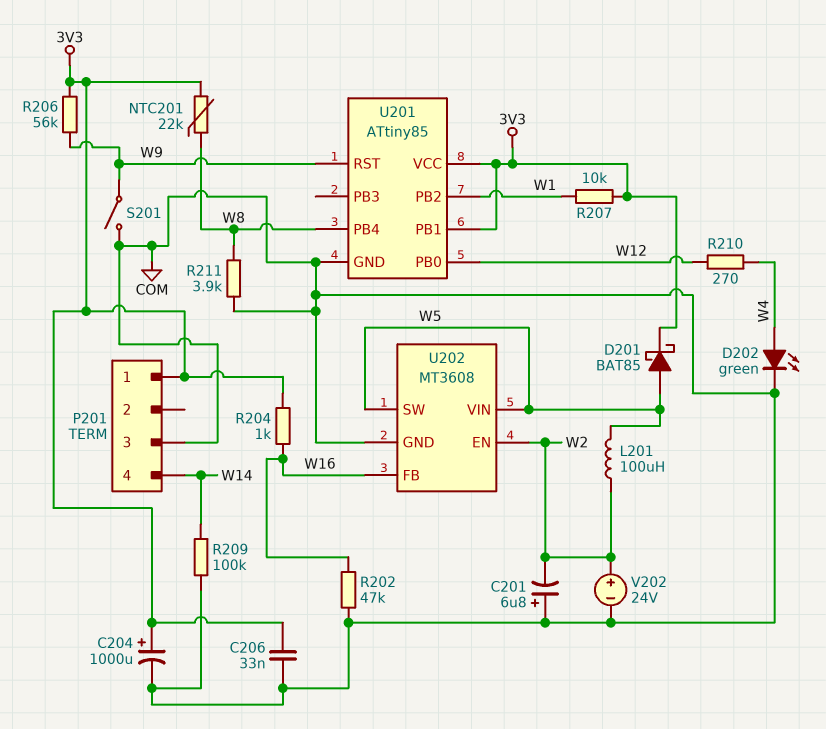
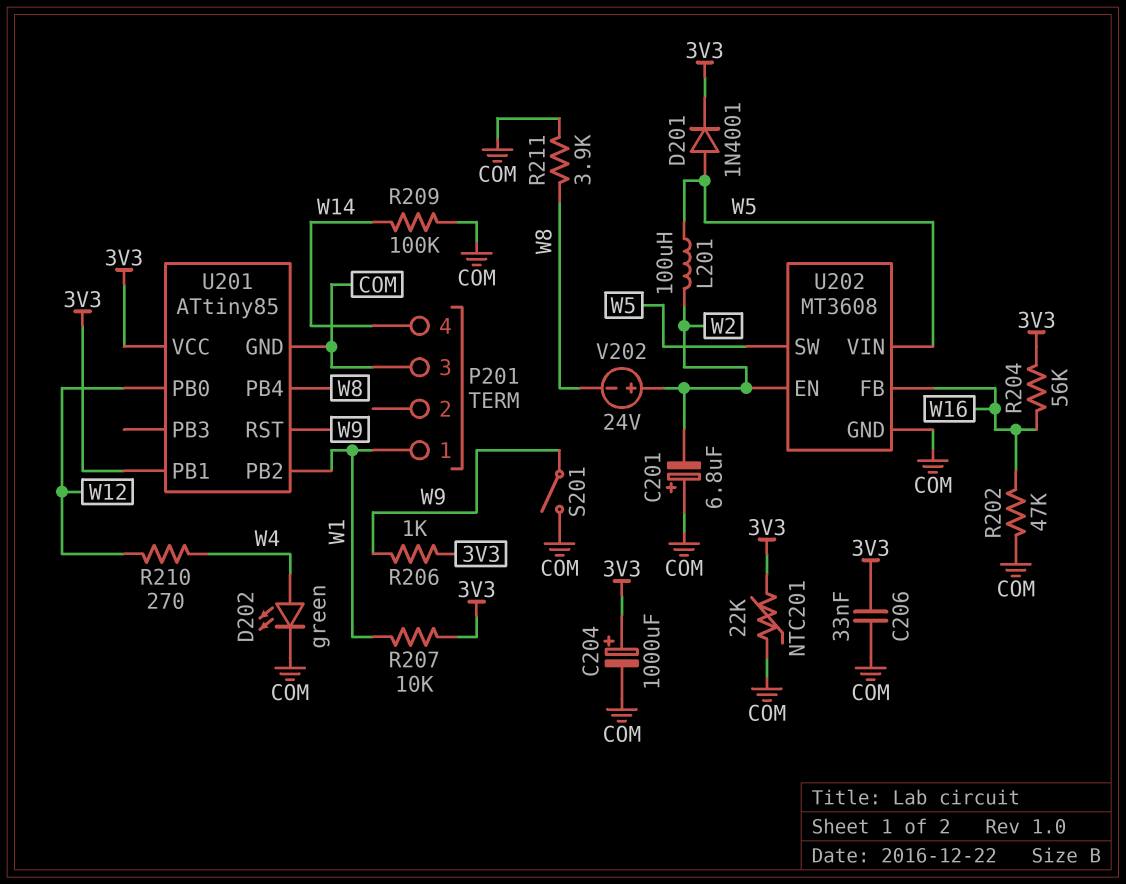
D201: schottky BAT85 (A W5, K 3V3) -> diode 1N4001 (A W5, K 3V3)
NTC201: 22k (3V3, W8) -> 22k (3V3, COM)
P201 pin 1: 3V3 -> W1
R204: 1k (3V3, W16) -> 56k (3V3, W16)
R206: 56k (3V3, W9) -> 1k (3V3, W9)
V202: 24V (plus W2, minus COM) -> 24V (plus W2, minus W8)

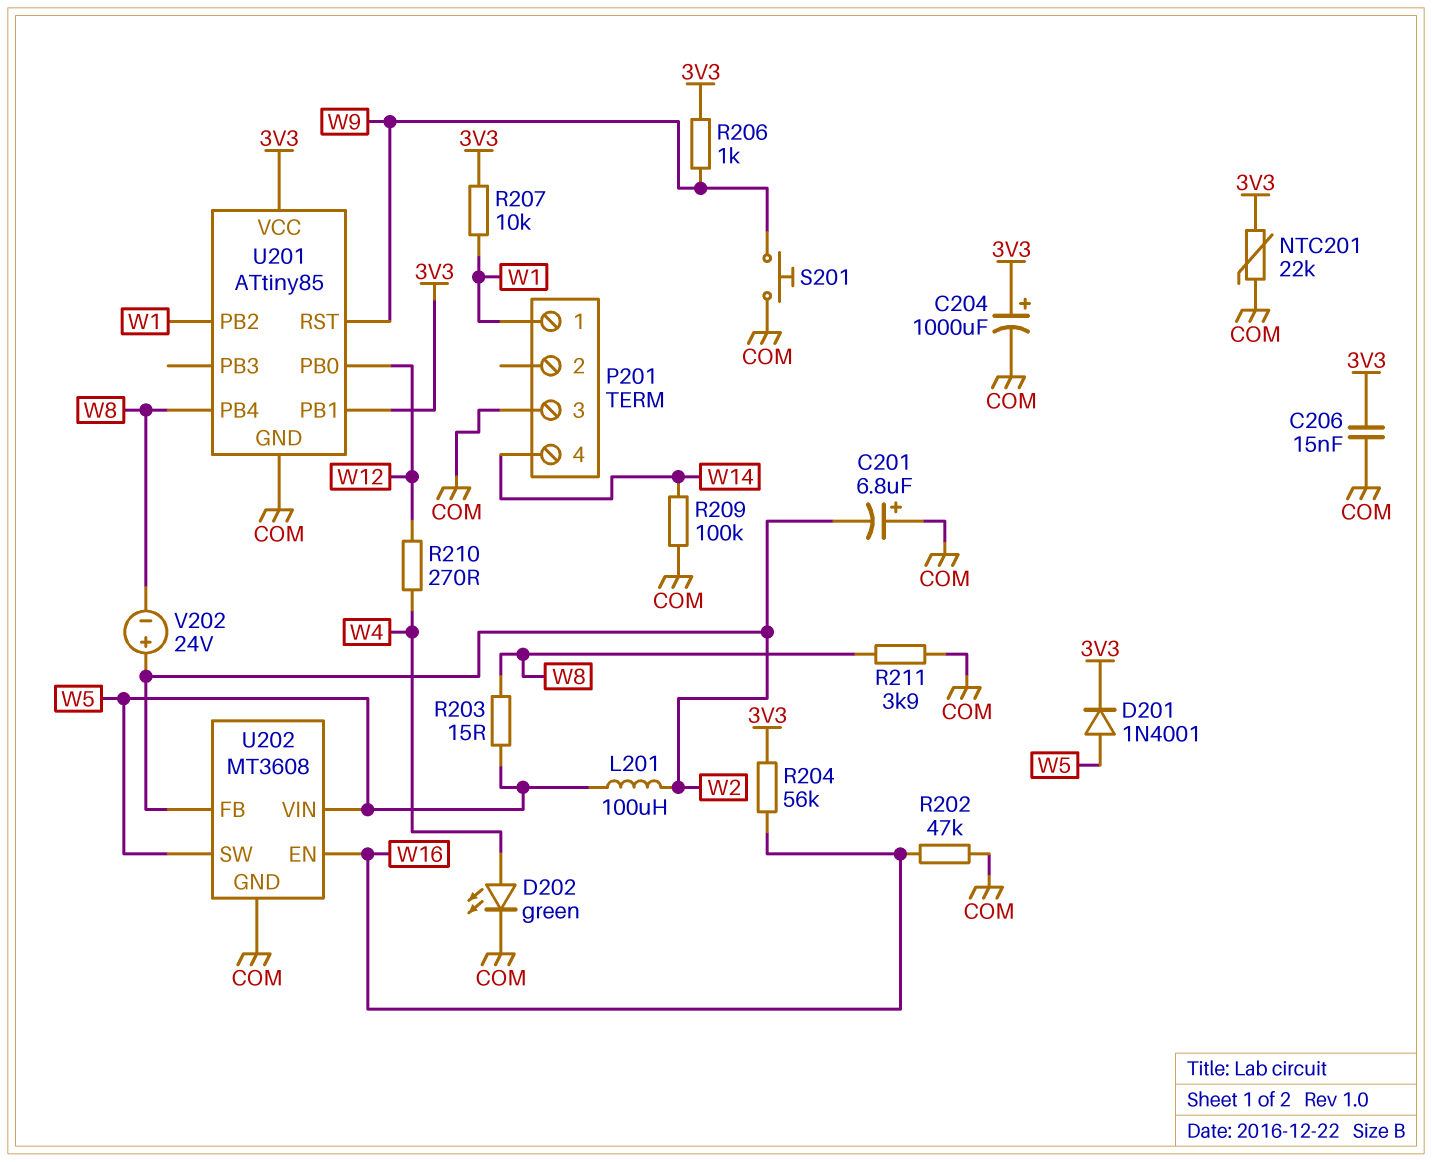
C206: 33nF (3V3, COM) -> 15nF (3V3, COM)
R203: none -> 15 (W5, W8)
S201: switch (COM, W9) -> button (COM, W9)
U202 pin EN: W2 -> W16
U202 pin FB: W16 -> W2

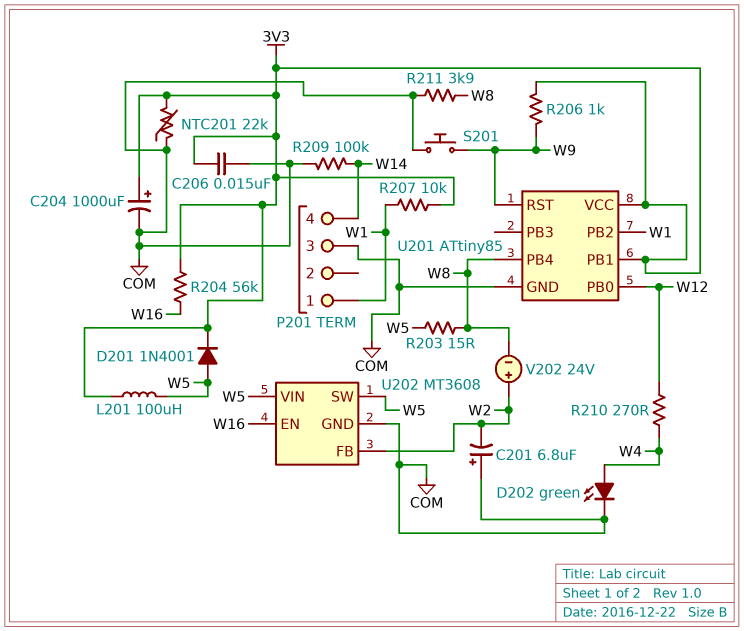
L201: 100uH (W2, W5) -> 100uH (3V3, W5)
R202: 47k (COM, W16) -> none

